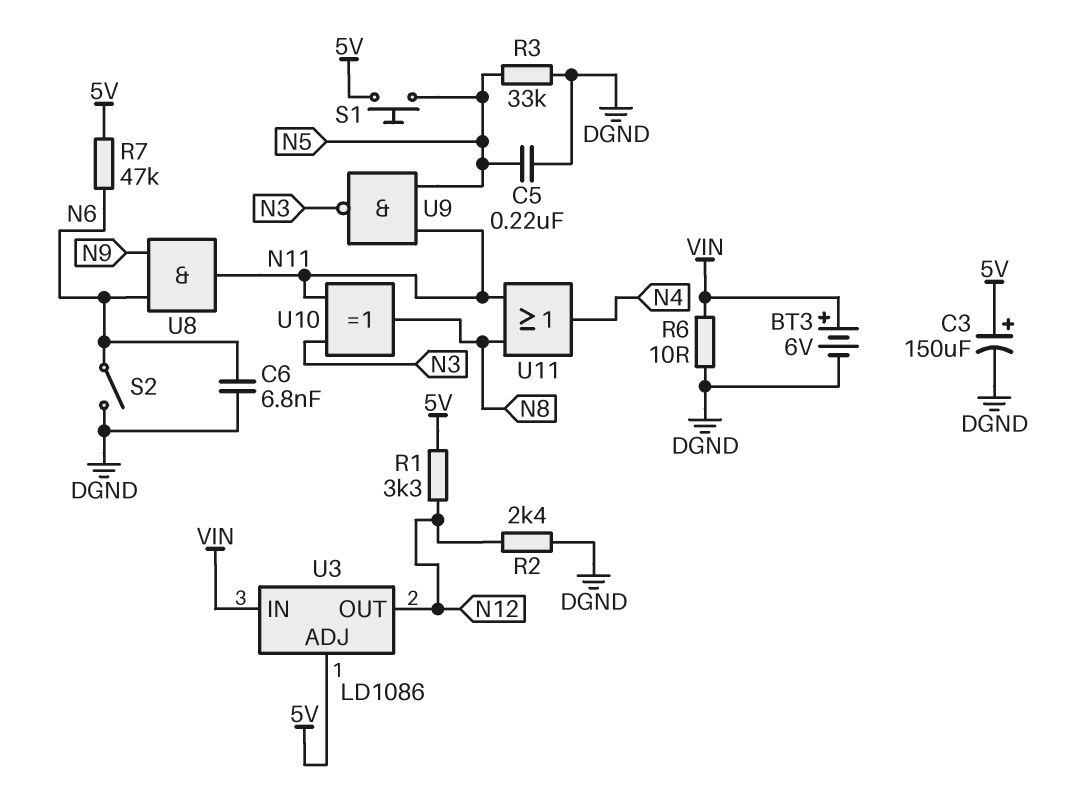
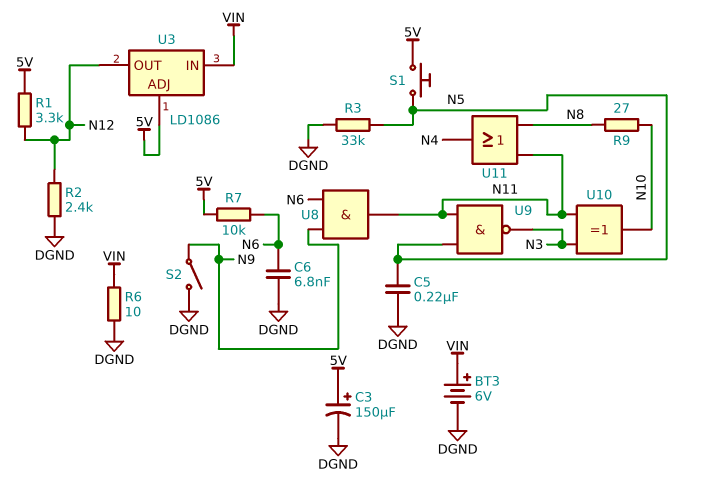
R7: 47k (5V, N6) -> 10k (5V, N6)
R9: none -> 27 (N8, N10)
S2: switch (DGND, N6) -> switch (DGND, N9)
U10: XOR (in N3, in N11, out N8) -> XOR (in N3, in N11, out N10)

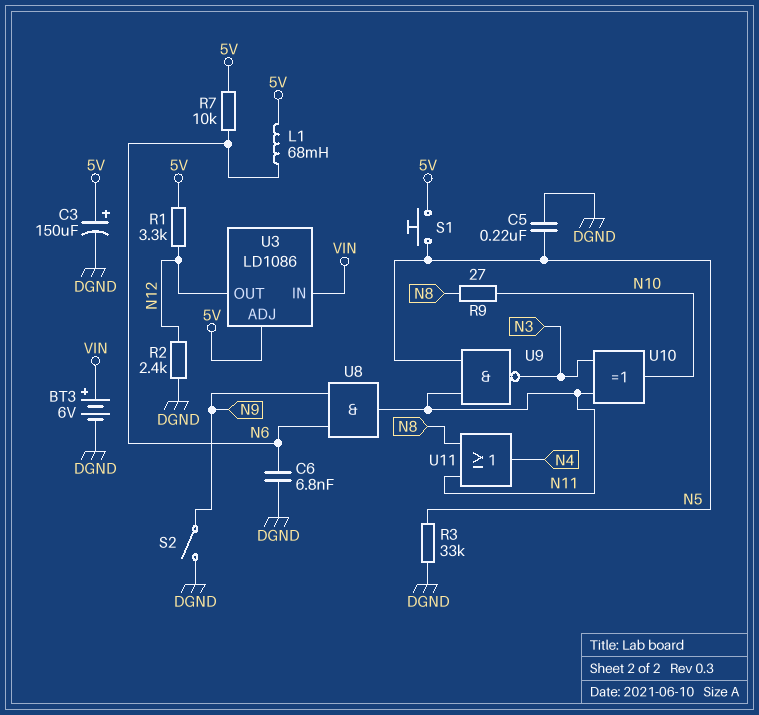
L1: none -> 68mH (5V, N6)
R6: 10 (DGND, VIN) -> none

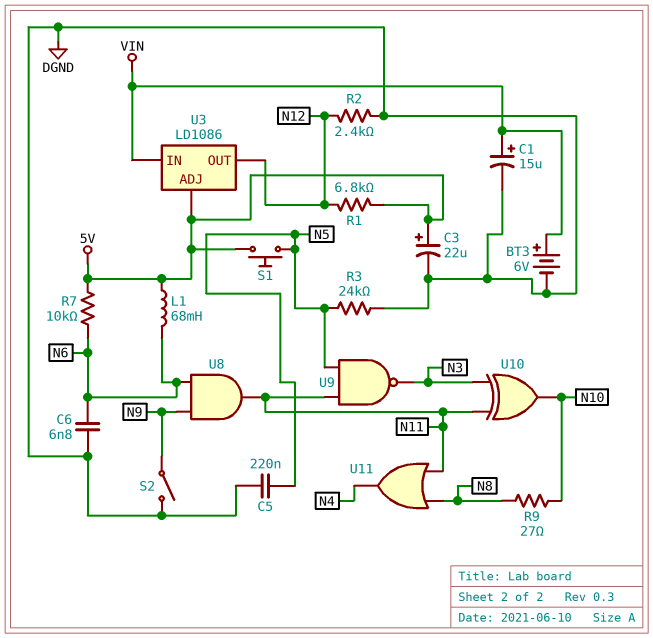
C1: none -> 15uF (plus VIN, minus DGND)
C3: 150uF (plus 5V, minus DGND) -> 22uF (plus 5V, minus DGND)
R1: 3.3k (5V, N12) -> 6.8k (5V, N12)
R3: 33k (DGND, N5) -> 24k (DGND, N5)

